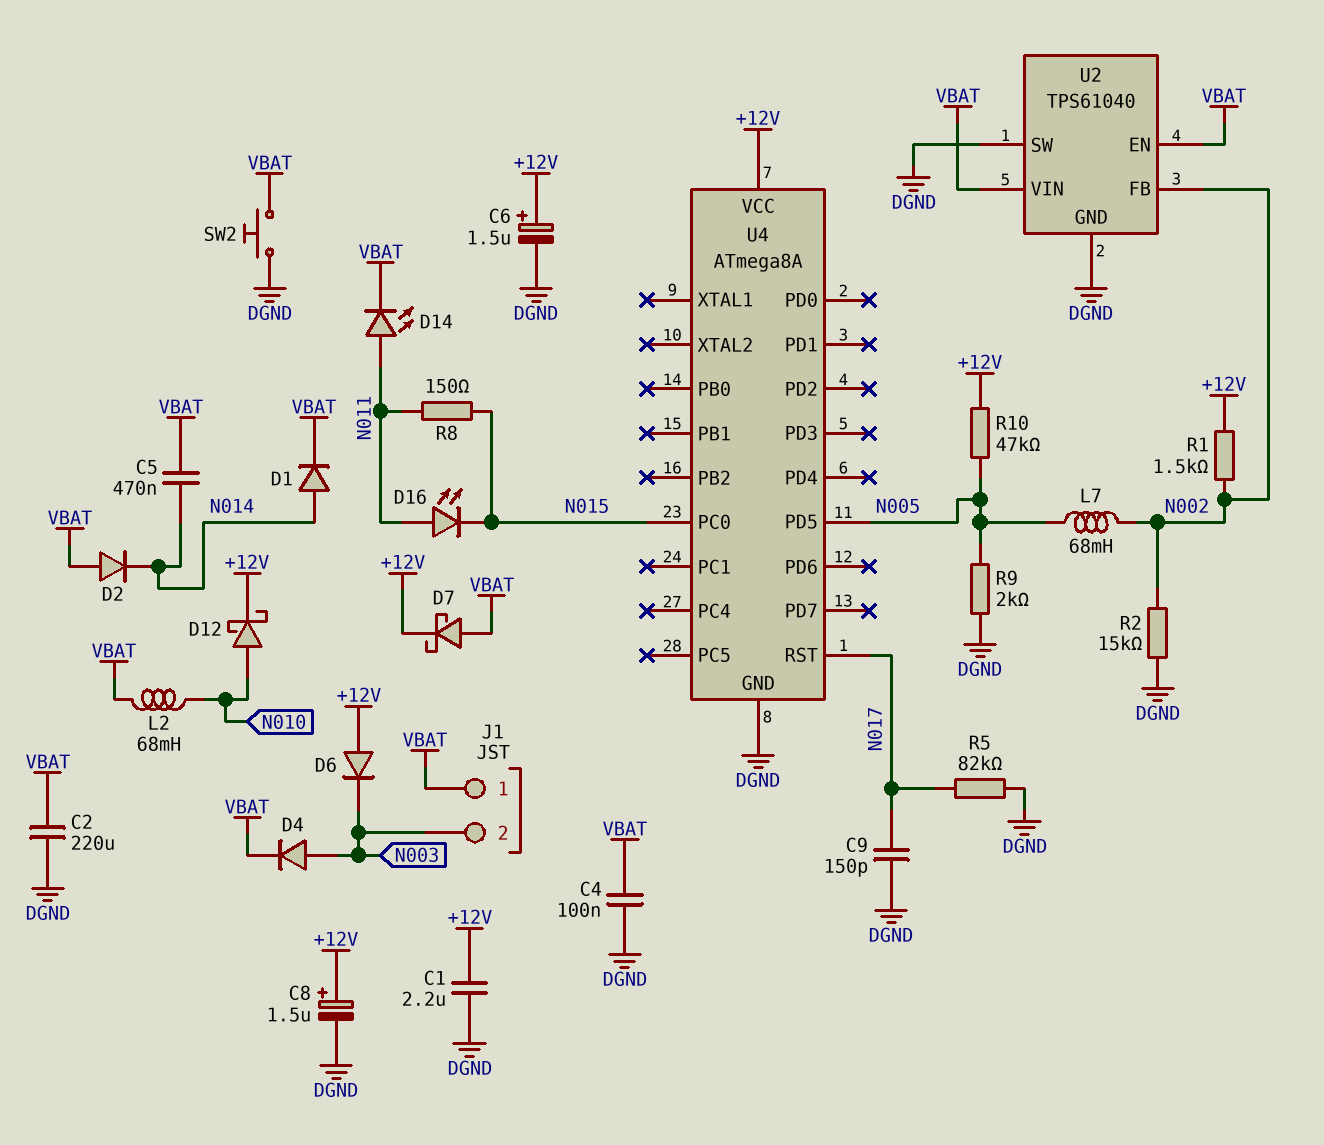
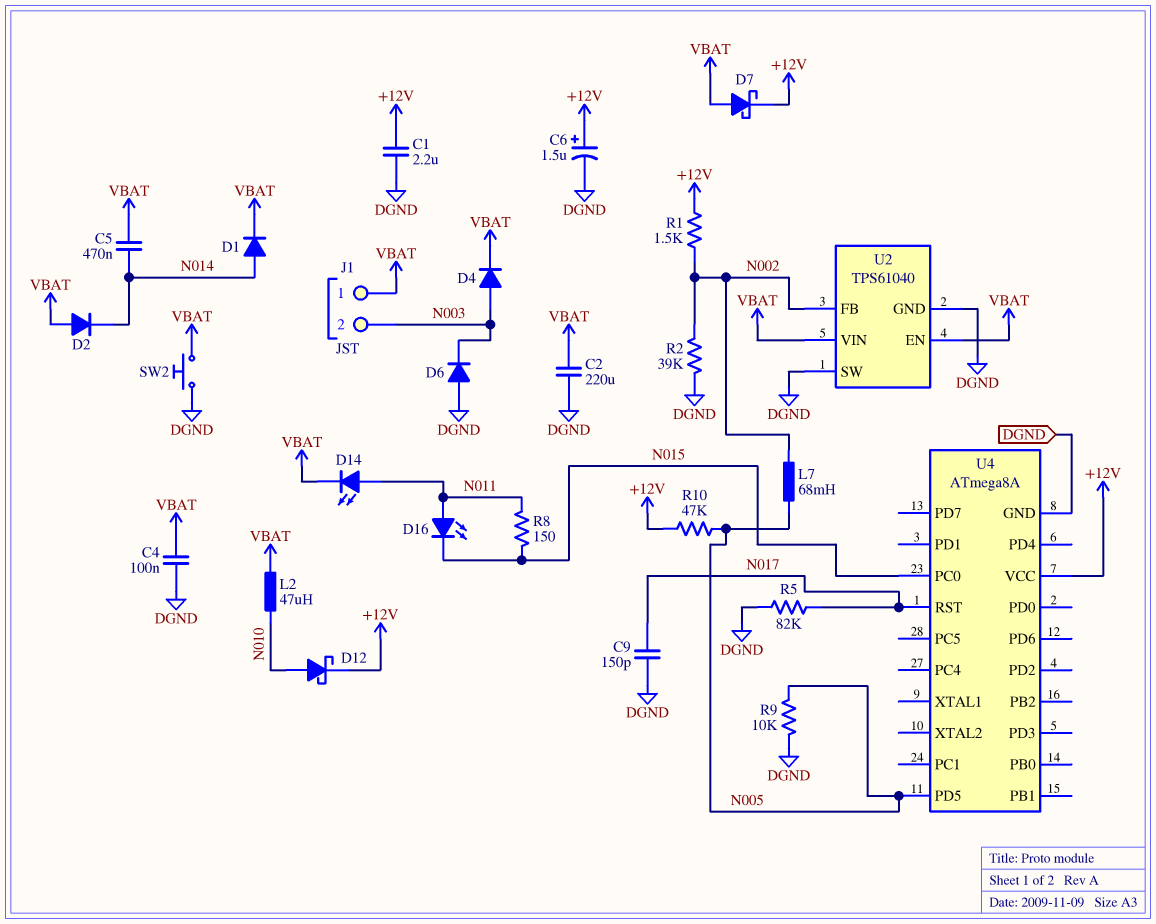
C8: 1.5uF (plus +12V, minus DGND) -> none
D6: diode (A +12V, K N003) -> diode (A DGND, K N003)
L2: 68mH (N010, VBAT) -> 47uH (N010, VBAT)
R2: 15k (DGND, N002) -> 39k (DGND, N002)
R9: 2k (DGND, N005) -> 10k (DGND, N005)

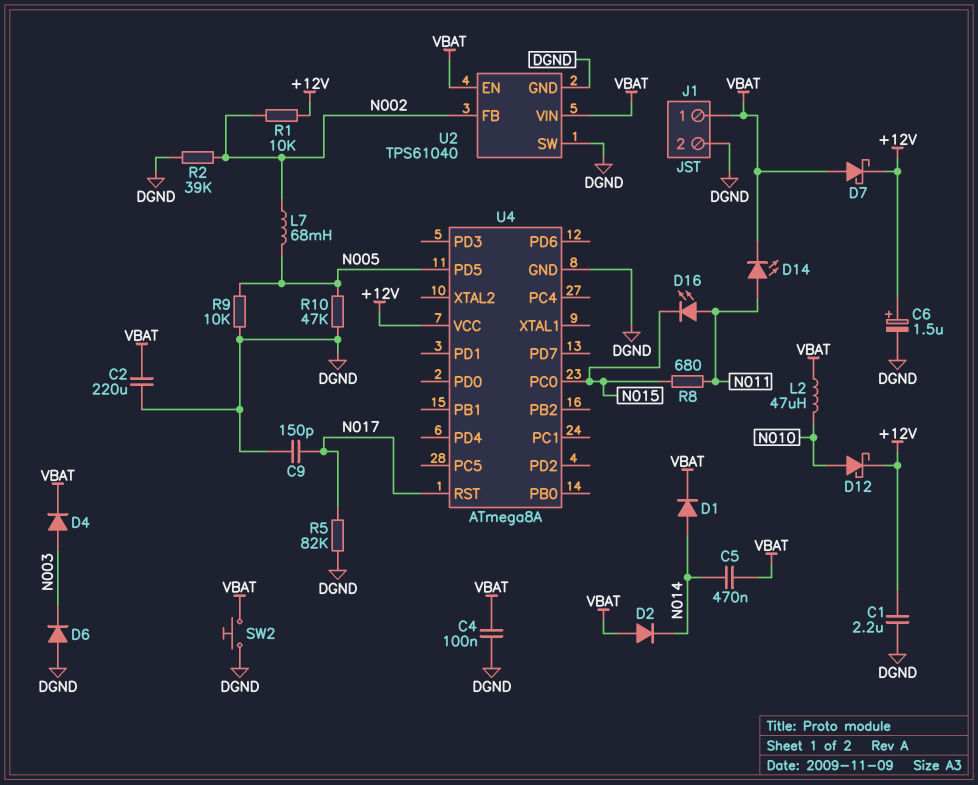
J1 pin 2: N003 -> DGND
R1: 1.5k (+12V, N002) -> 10k (+12V, N002)
R8: 150 (N011, N015) -> 680 (N011, N015)
R10: 47k (+12V, N005) -> 47k (DGND, N005)

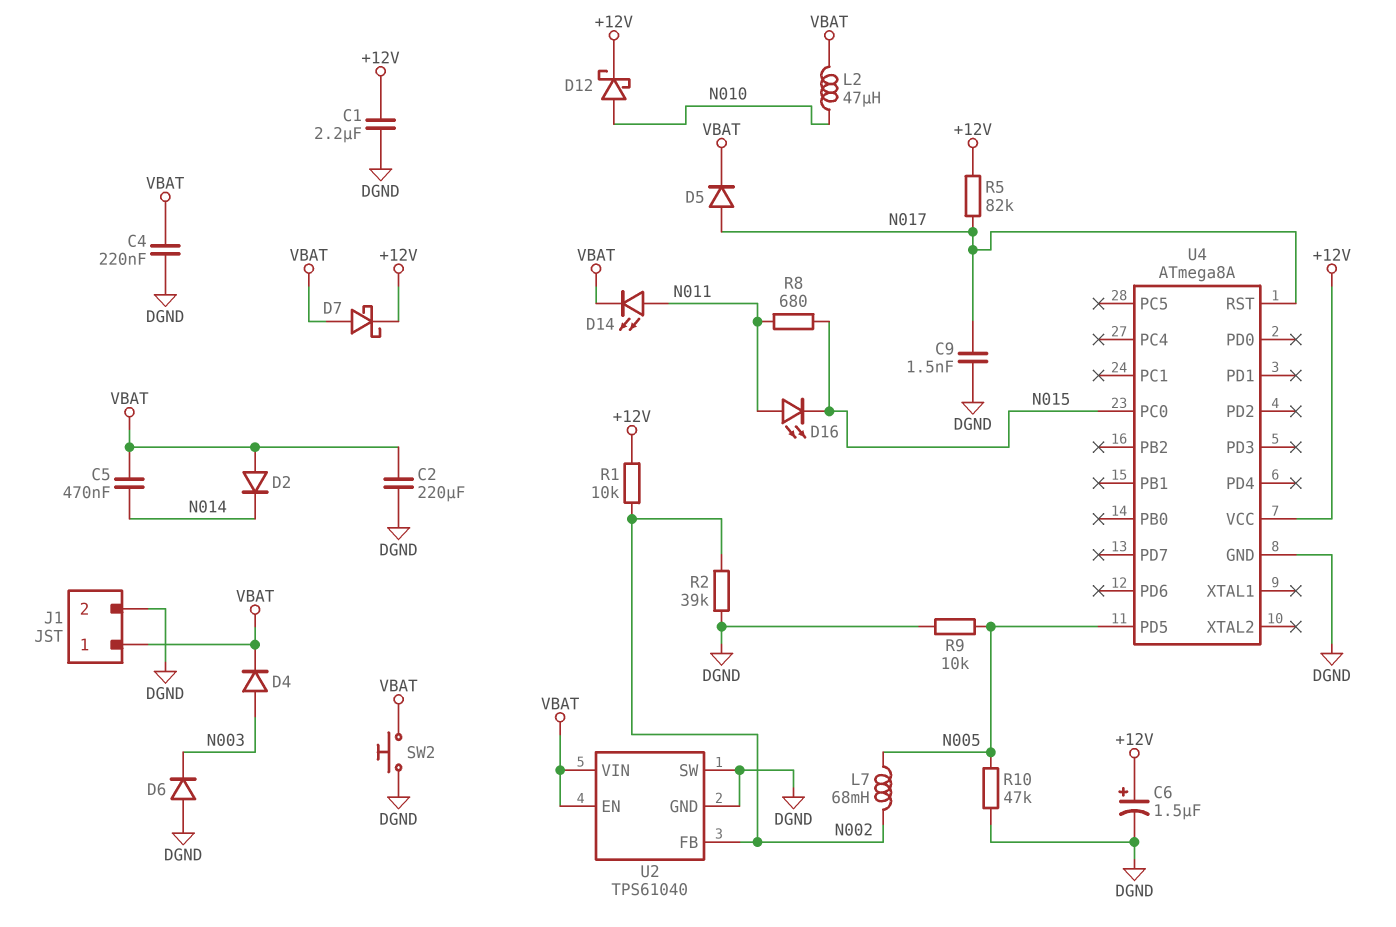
C4: 100nF (DGND, VBAT) -> 220nF (DGND, VBAT)
C9: 150pF (DGND, N017) -> 1.5nF (DGND, N017)
D1: diode (A N014, K VBAT) -> none
D5: none -> diode (A N017, K VBAT)
R5: 82k (DGND, N017) -> 82k (+12V, N017)

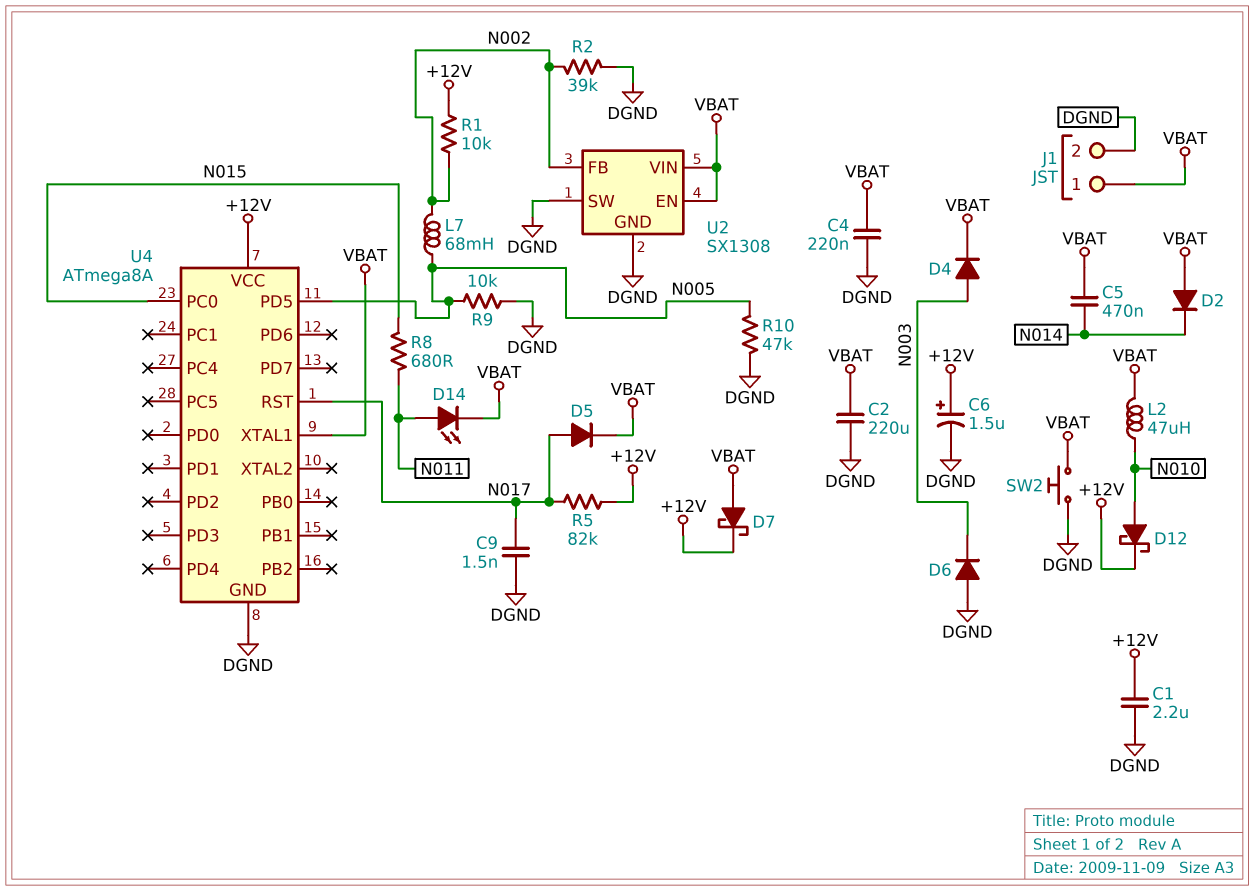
D16: LED (A N011, K N015) -> none
U2: TPS61040 -> SX1308
U4 pin XTAL1: none -> VBAT

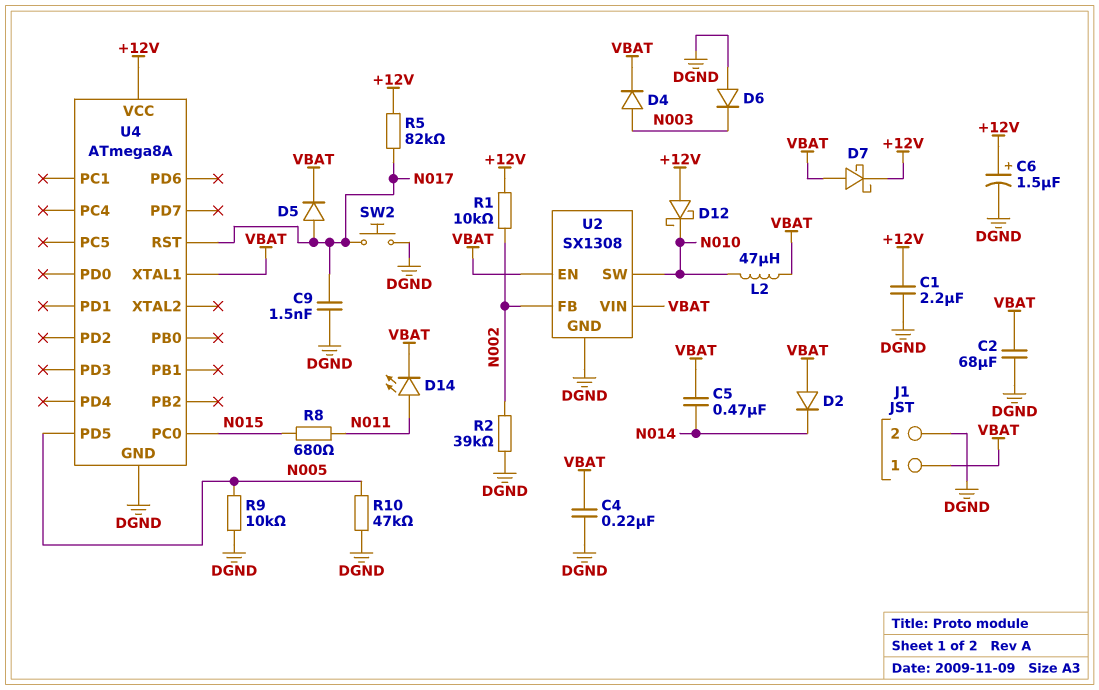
C2: 220uF (DGND, VBAT) -> 68uF (DGND, VBAT)
D12: schottky (A N010, K +12V) -> schottky (A +12V, K N010)
L7: 68mH (N002, N005) -> none
SW2: button (DGND, VBAT) -> button (DGND, N017)
U2 pin SW: DGND -> N010

